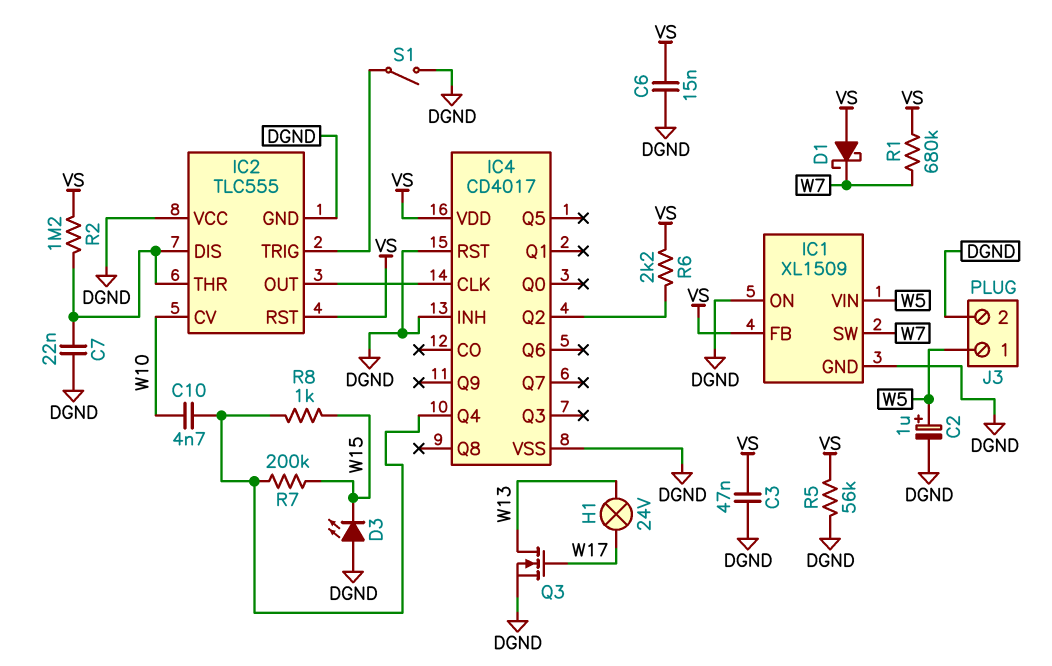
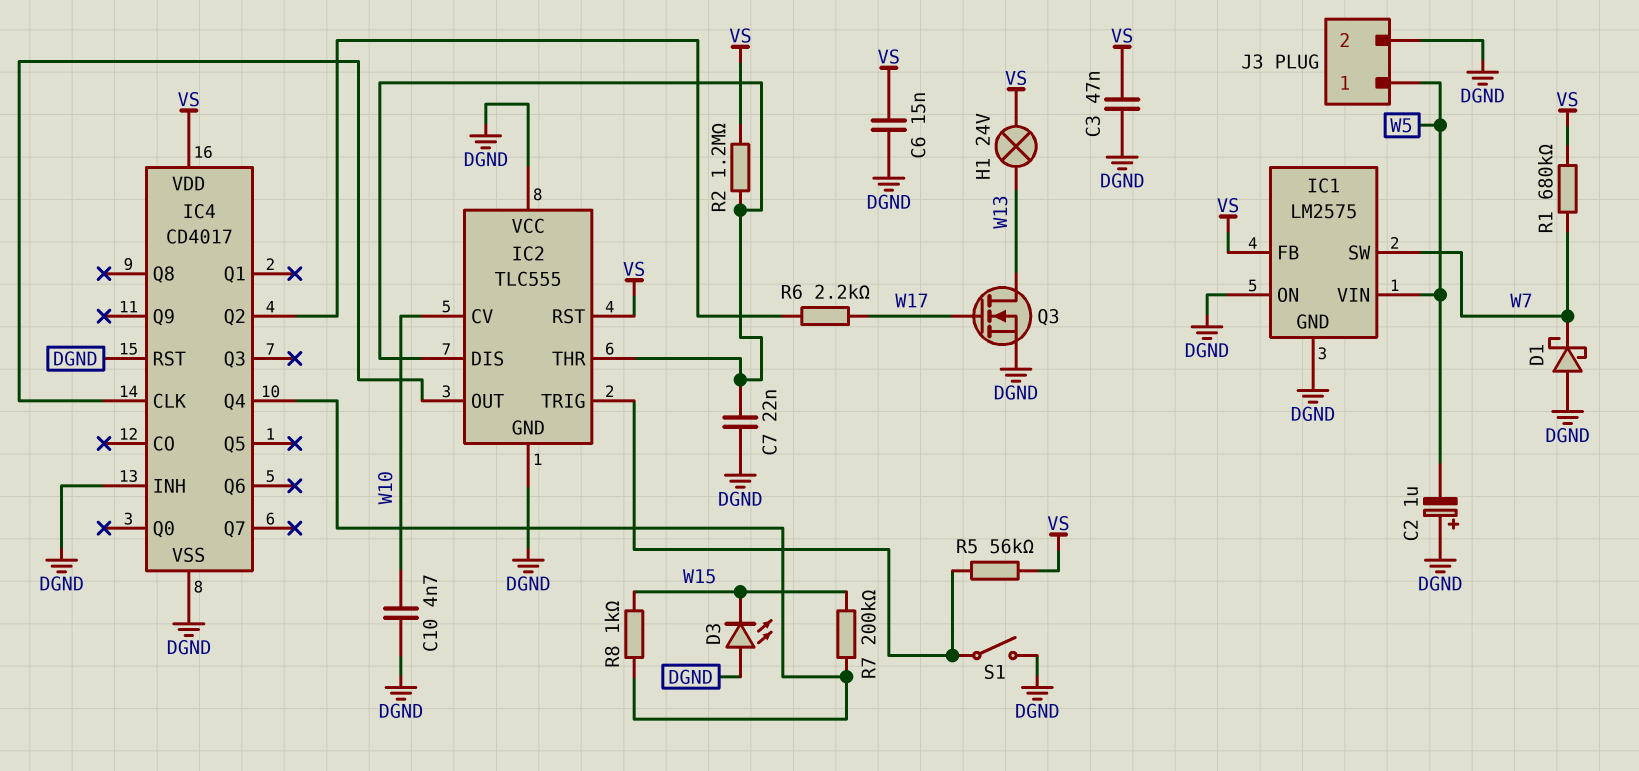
C2: 1uF (plus W5, minus DGND) -> 1uF (plus DGND, minus W5)
C10: 4.7nF (IC4/Q4, W10) -> 4.7nF (DGND, W10)
D1: schottky (A VS, K W7) -> schottky (A DGND, K W7)
H1: lamp 24V (W13, W17) -> lamp 24V (VS, W13)
IC1: XL1509 -> LM2575
R5: 56k (DGND, VS) -> 56k (IC2/TRIG, VS)
R6: 2.2k (IC4/Q2, VS) -> 2.2k (IC4/Q2, W17)

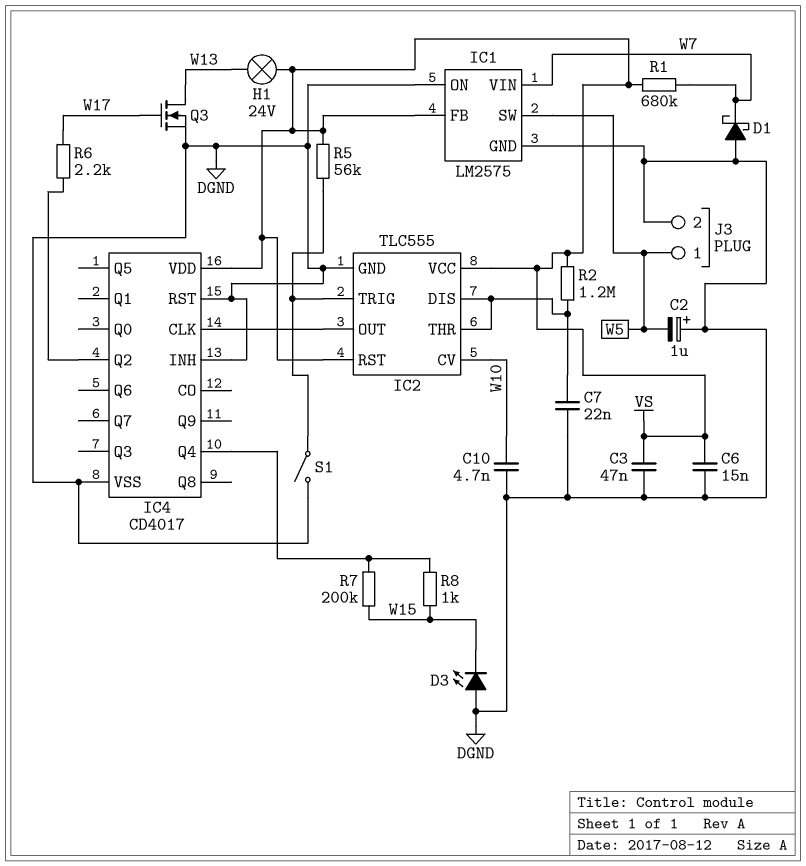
IC1 pin SW: W7 -> W5
IC1 pin VIN: W5 -> W7
IC2 pin VCC: DGND -> VS

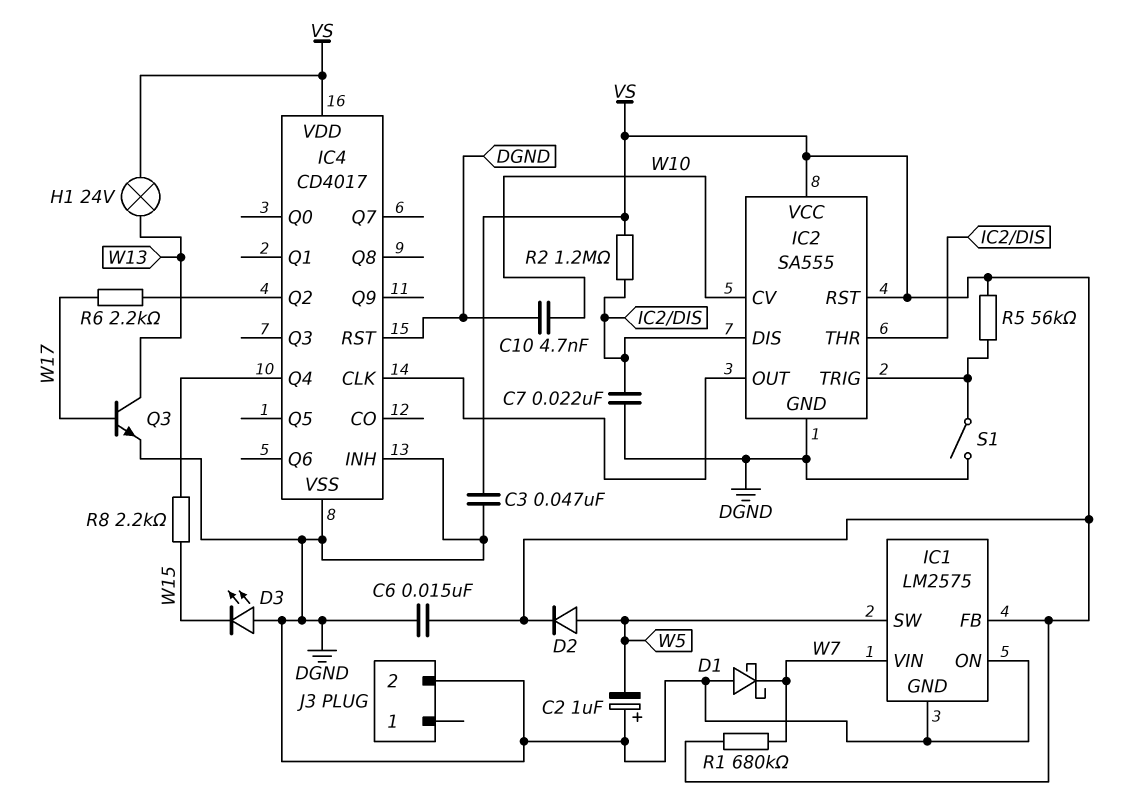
D2: none -> diode (A W5, K VS)
IC2: TLC555 -> SA555
J3 pin 1: W5 -> none
Q3: NMOS (G W17, D W13, S DGND) -> NPN (B W17, C W13, E DGND)
R7: 200k (IC4/Q4, W15) -> none
R8: 1k (IC4/Q4, W15) -> 2.2k (IC4/Q4, W15)

